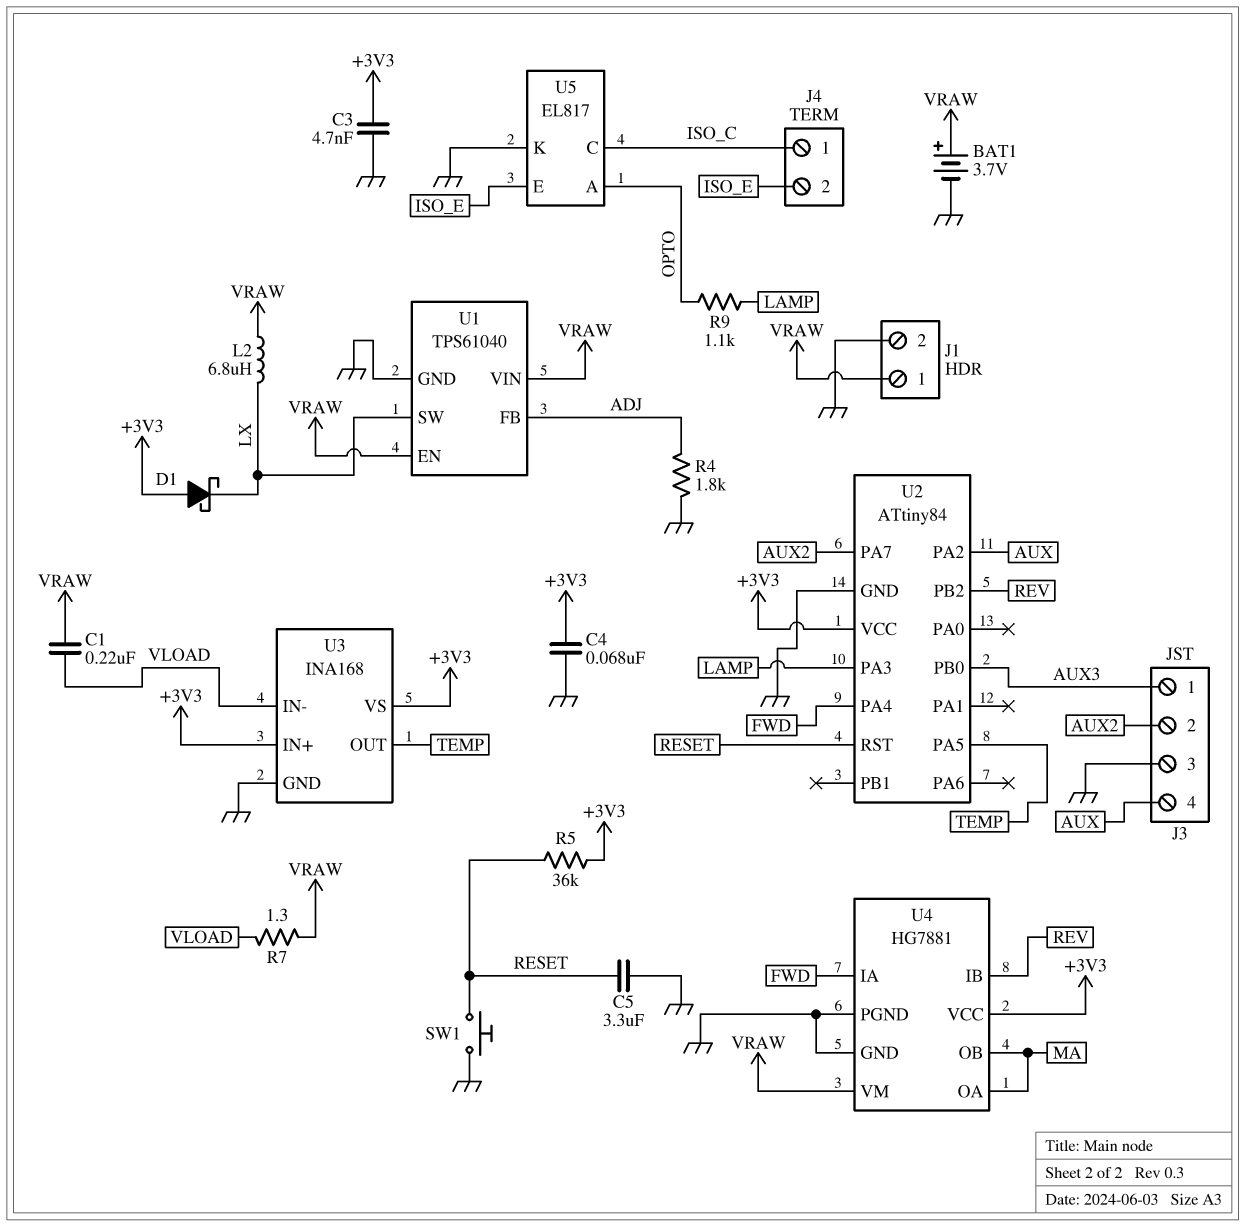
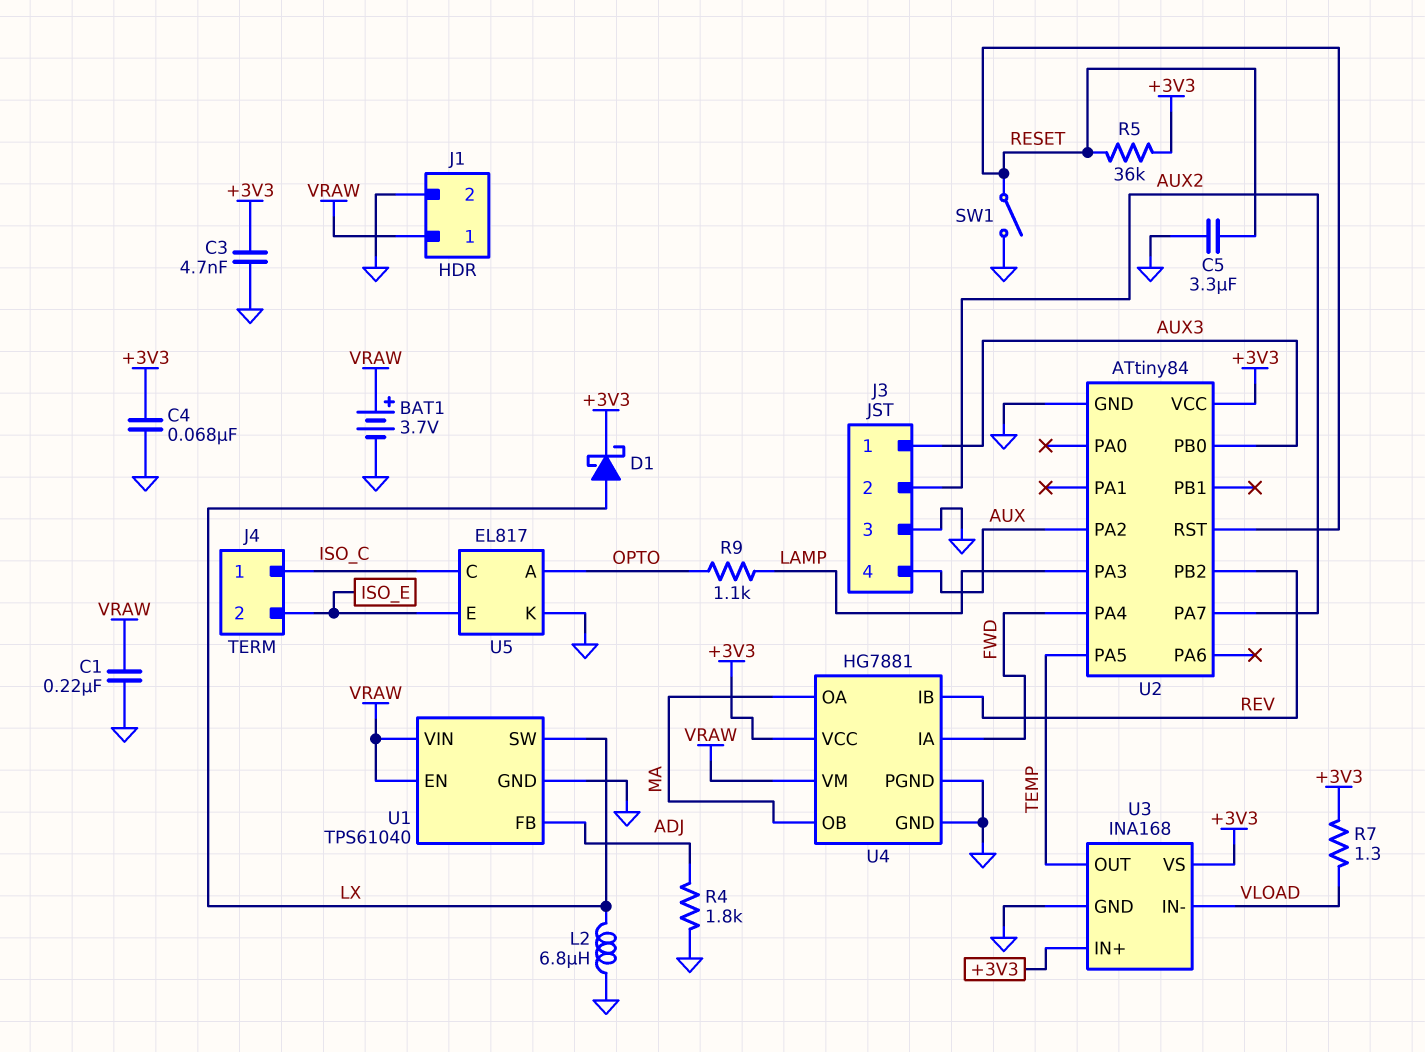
C1: 220nF (VLOAD, VRAW) -> 220nF (GND, VRAW)
D1: schottky (A +3V3, K LX) -> schottky (A LX, K +3V3)
L2: 6.8uH (LX, VRAW) -> 6.8uH (GND, LX)
R7: 1.3 (VLOAD, VRAW) -> 1.3 (+3V3, VLOAD)
SW1: button (GND, RESET) -> switch (GND, RESET)

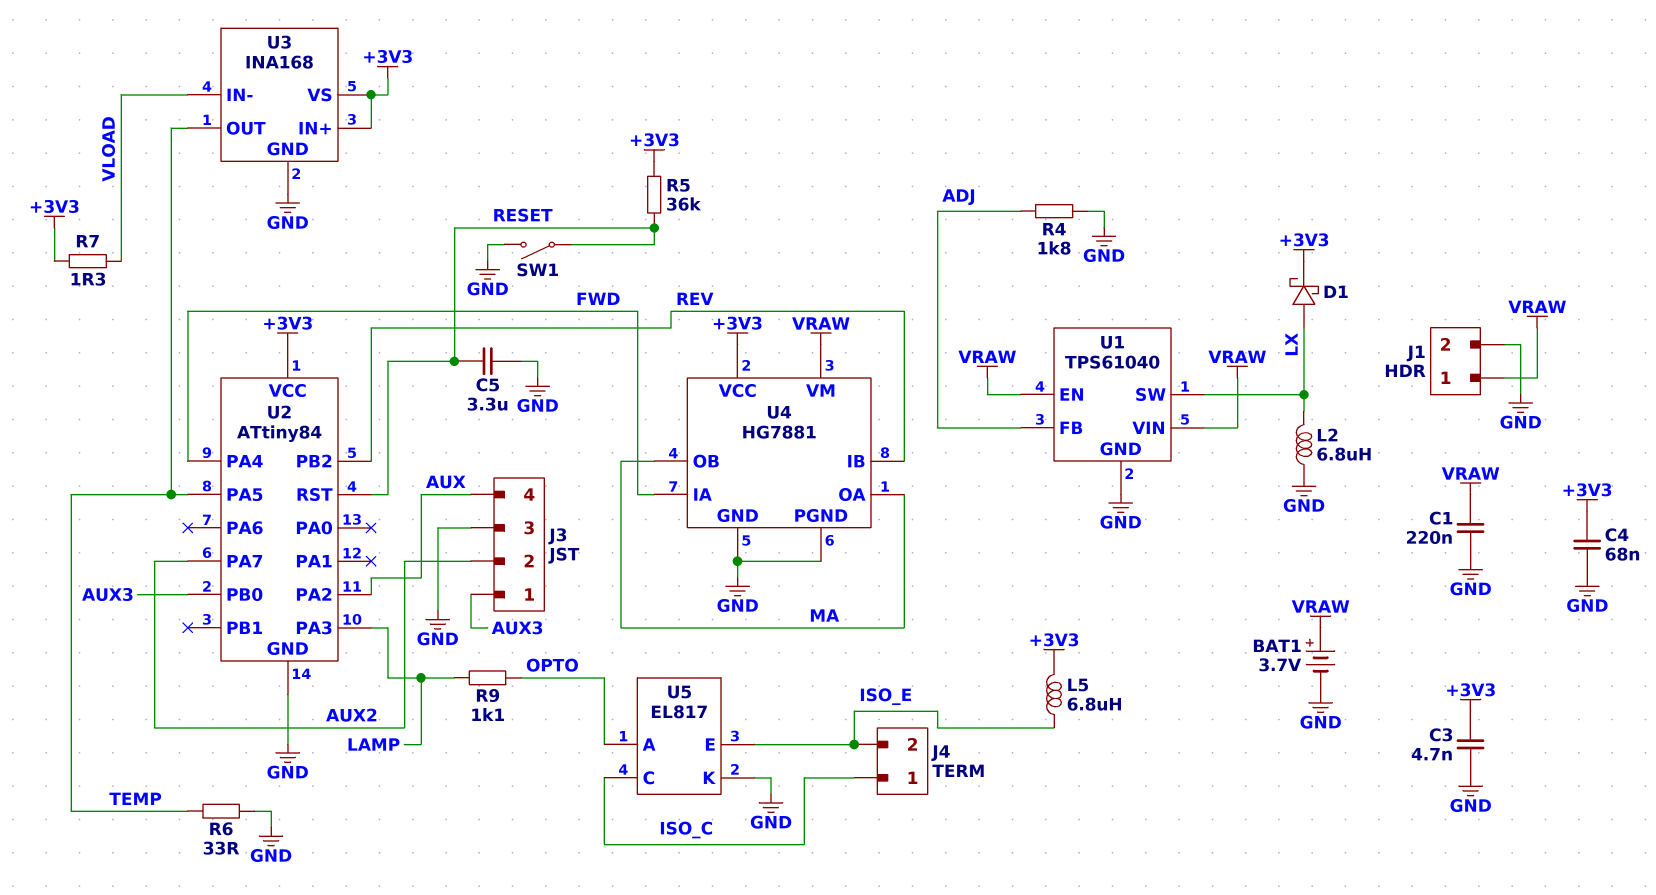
L5: none -> 6.8uH (+3V3, ISO_E)
R6: none -> 33 (GND, TEMP)

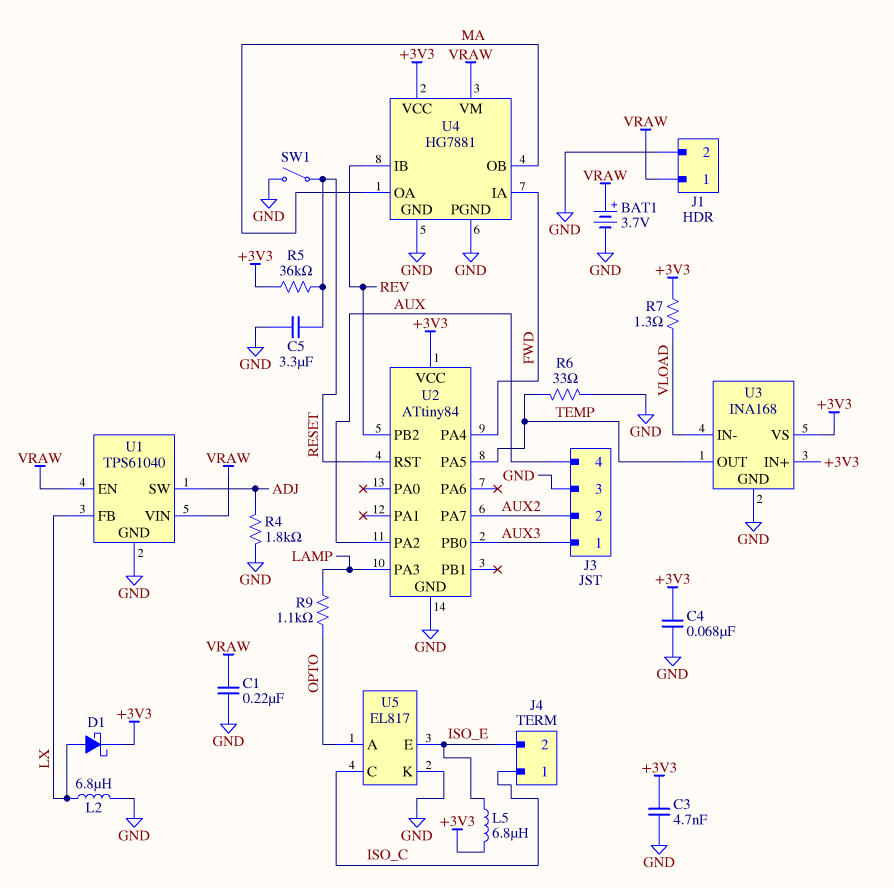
U1 pin FB: ADJ -> LX
U1 pin SW: LX -> ADJ

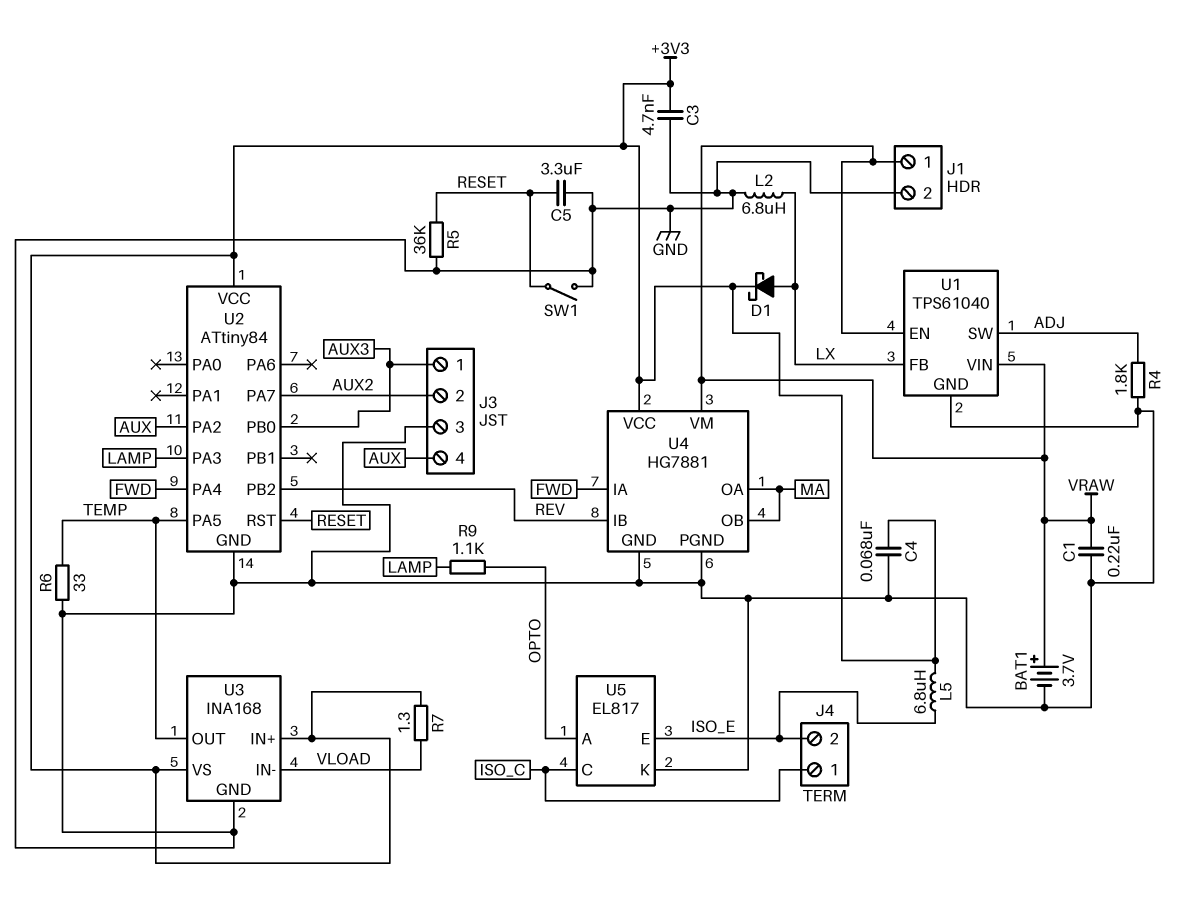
R5: 36k (+3V3, RESET) -> 36k (GND, RESET)

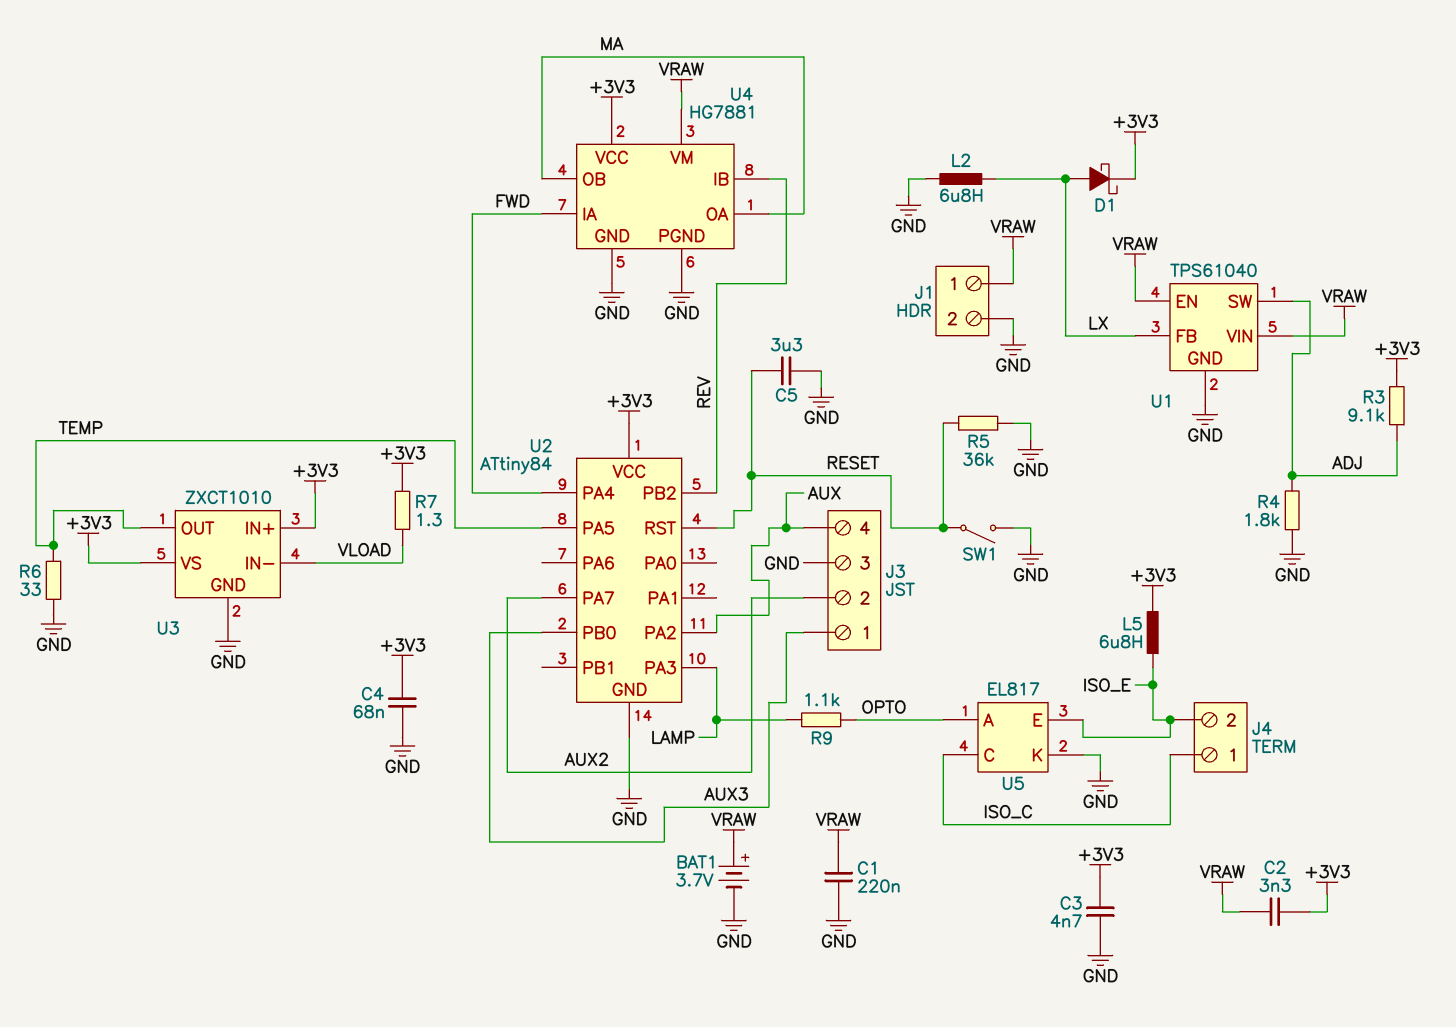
C2: none -> 3.3nF (+3V3, VRAW)
R3: none -> 9.1k (+3V3, ADJ)
U3: INA168 -> ZXCT1010

